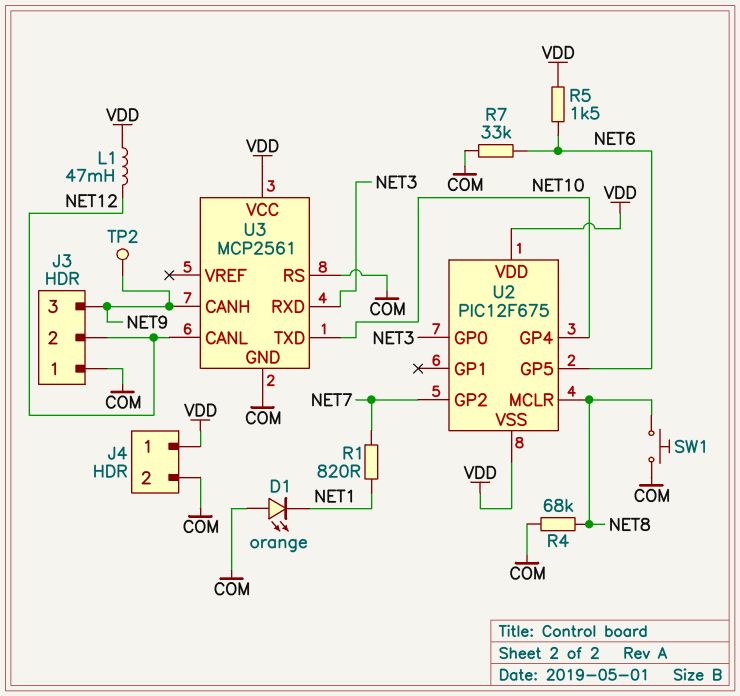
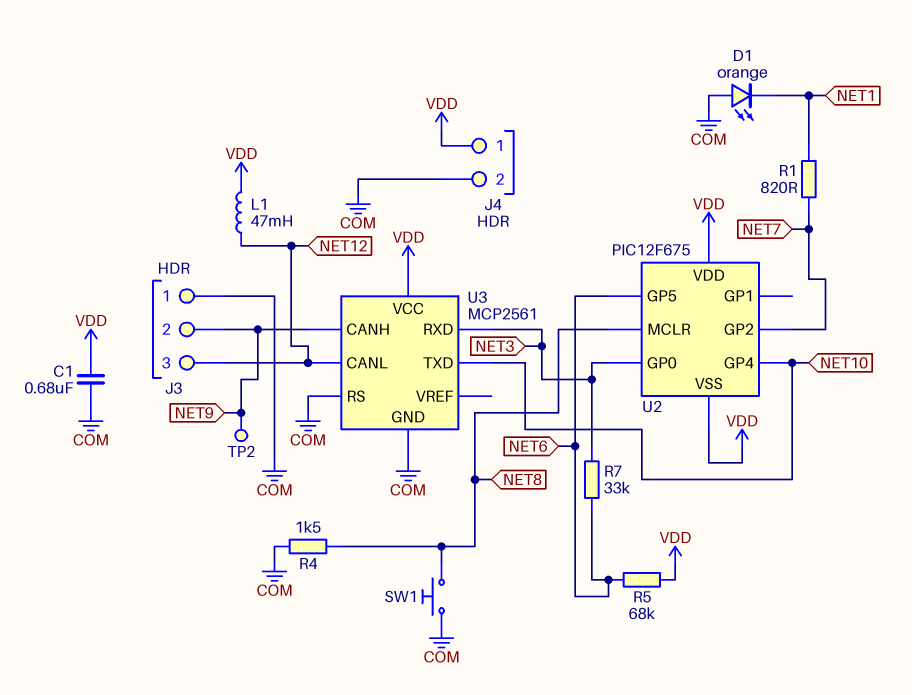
C1: none -> 680nF (COM, VDD)
J3 pin 2: NET12 -> NET9
J3 pin 3: NET9 -> NET12
R4: 68k (COM, NET8) -> 1.5k (COM, NET8)
R5: 1.5k (NET6, VDD) -> 68k (NET6, VDD)
R7: 33k (COM, NET6) -> 33k (NET3, NET6)

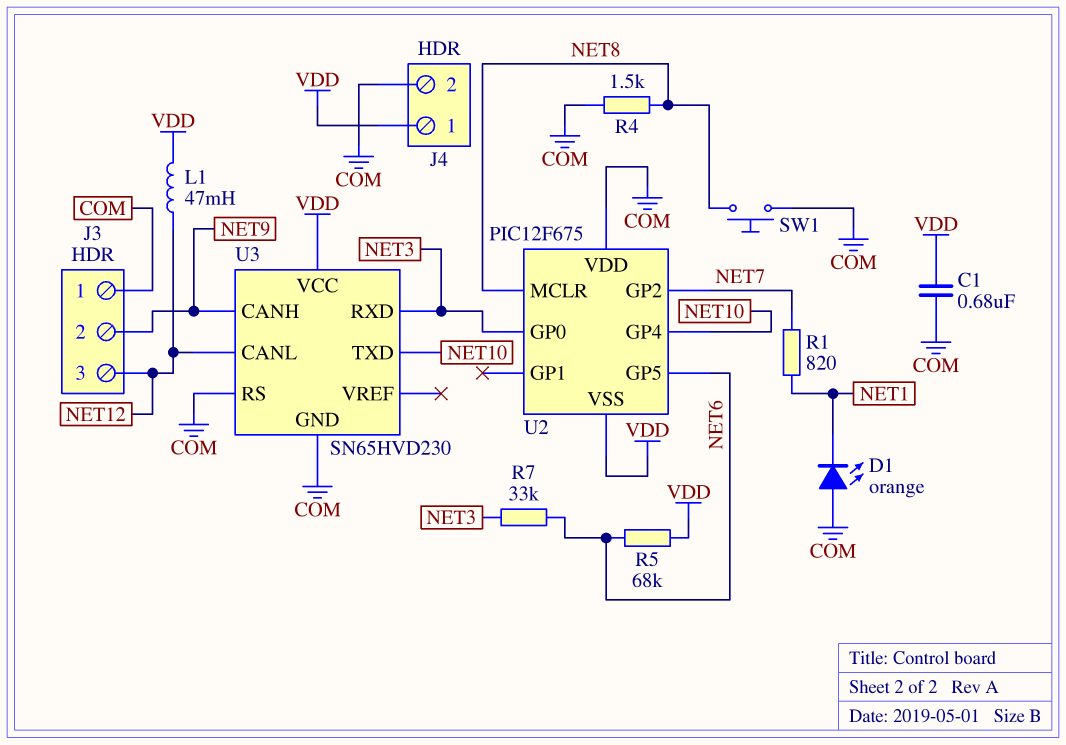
TP2: test point (NET9) -> none
U2 pin VDD: VDD -> COM
U3: MCP2561 -> SN65HVD230

